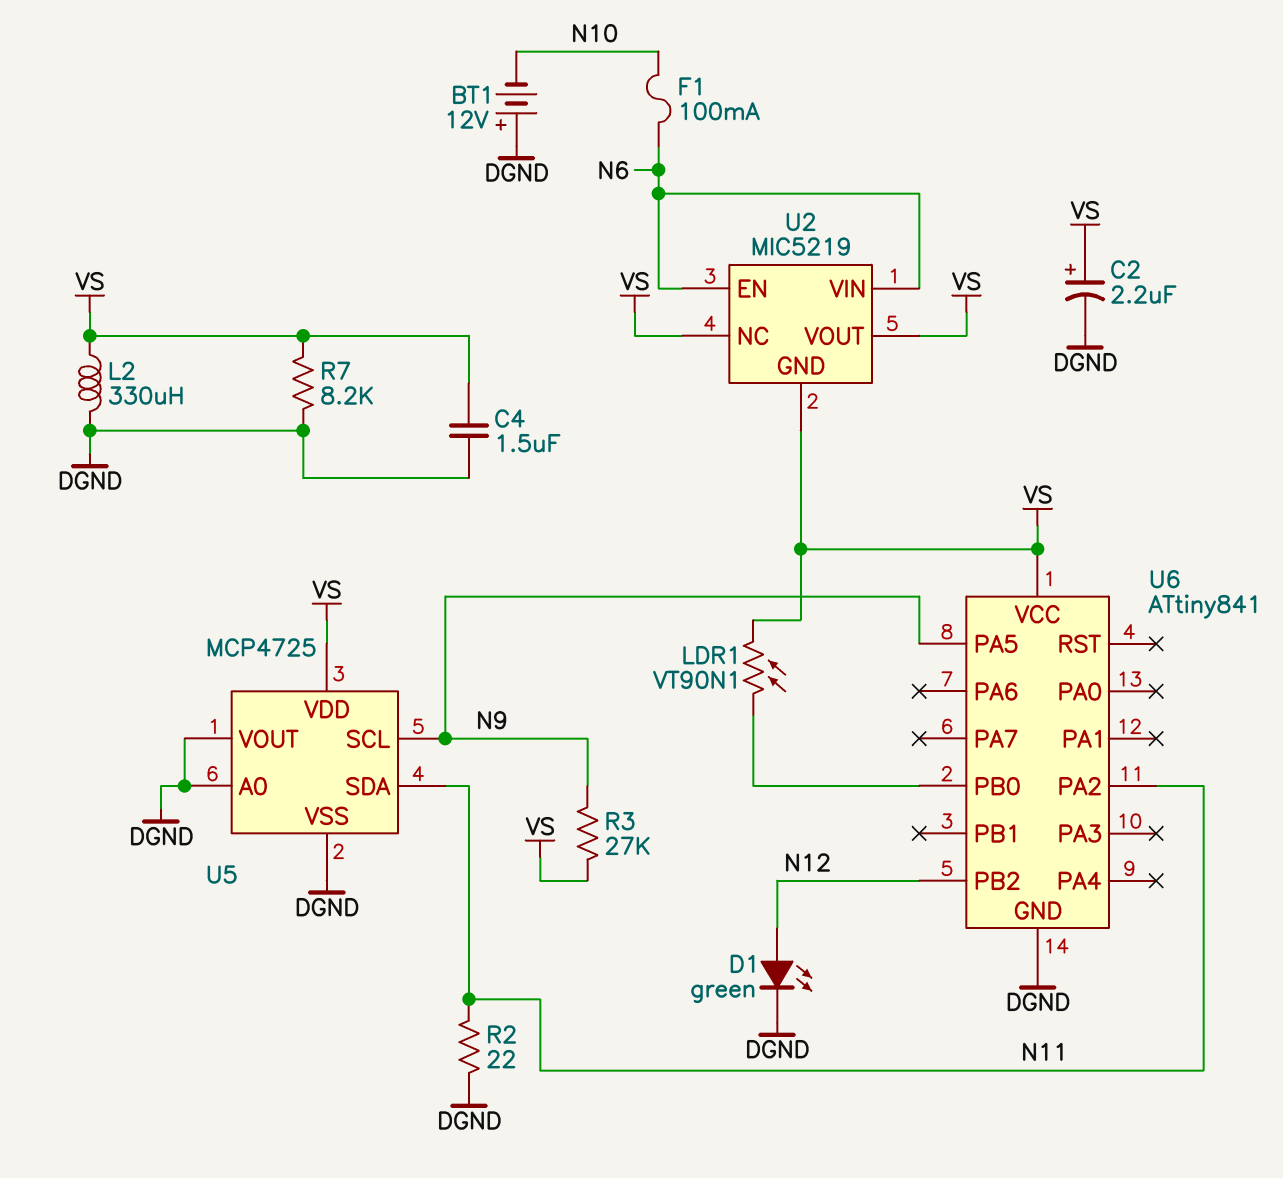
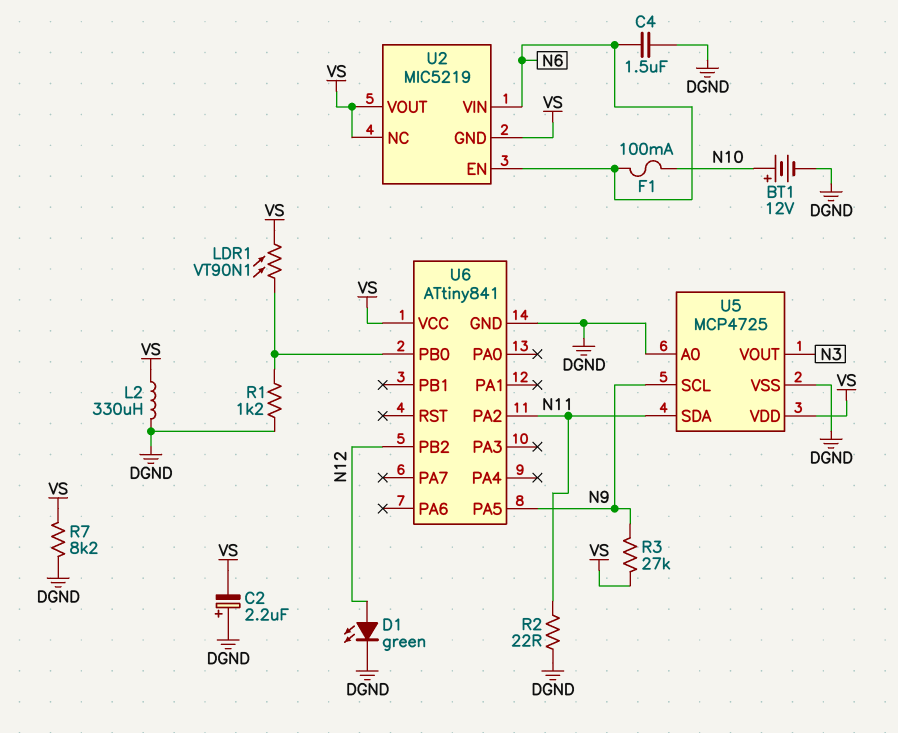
BT1: 12V (plus DGND, minus N10) -> 12V (plus N10, minus DGND)
C2: 2.2uF (plus VS, minus DGND) -> 2.2uF (plus DGND, minus VS)
C4: 1.5uF (DGND, VS) -> 1.5uF (DGND, N6)
R1: none -> 1.2k (DGND, U6/PB0)
U5 pin VOUT: DGND -> N3

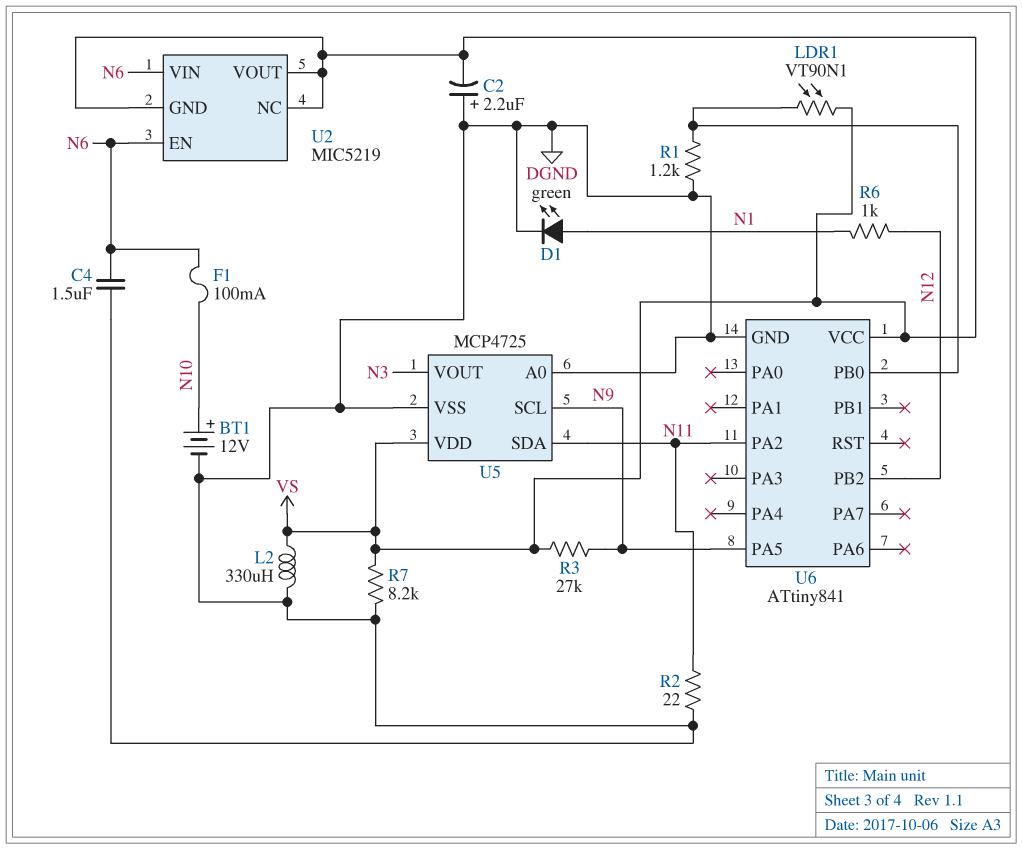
D1: LED green (A N12, K DGND) -> LED green (A N1, K DGND)
R6: none -> 1k (N1, N12)

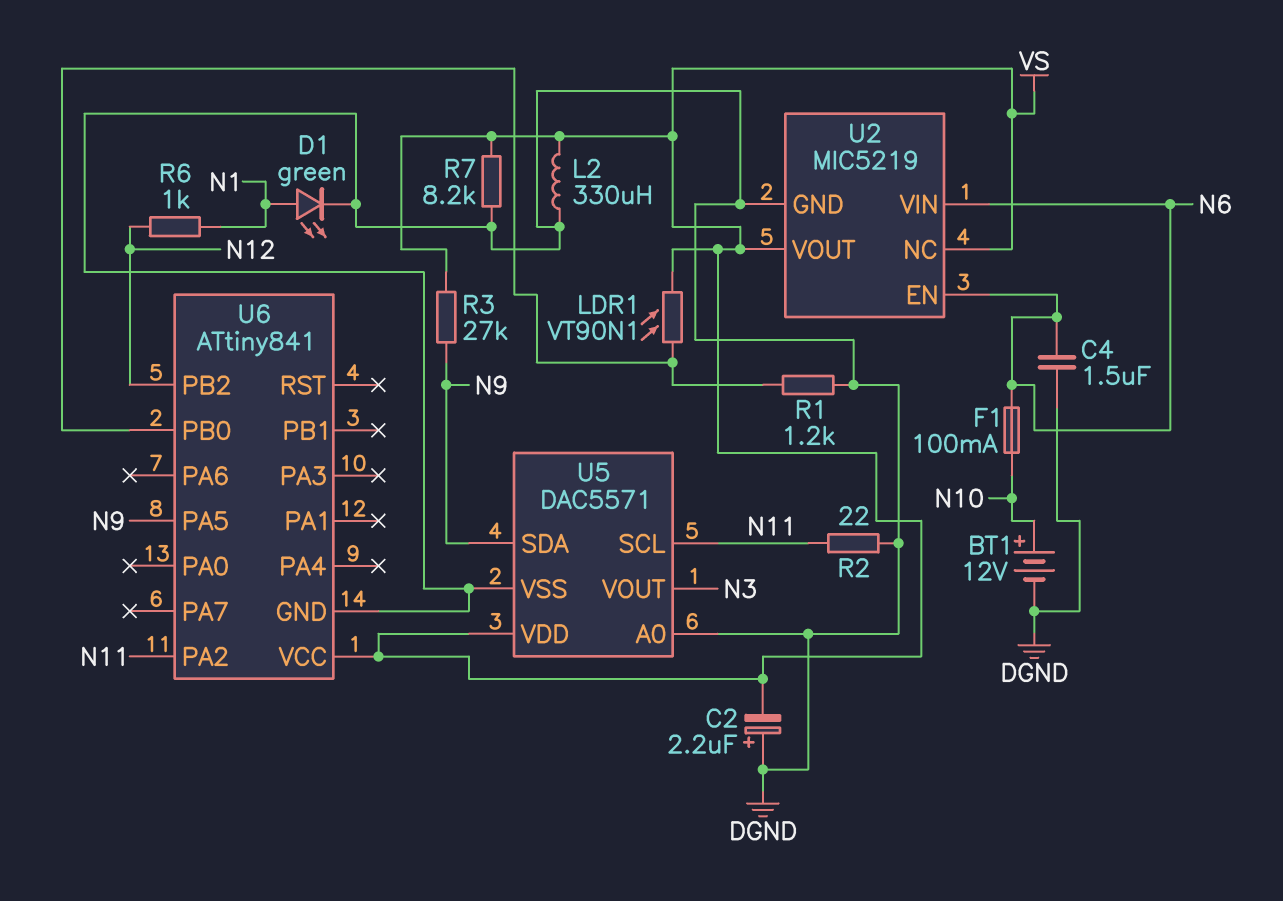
U2 pin GND: VS -> DGND
U5: MCP4725 -> DAC5571
U5 pin SCL: N9 -> N11
U5 pin SDA: N11 -> N9

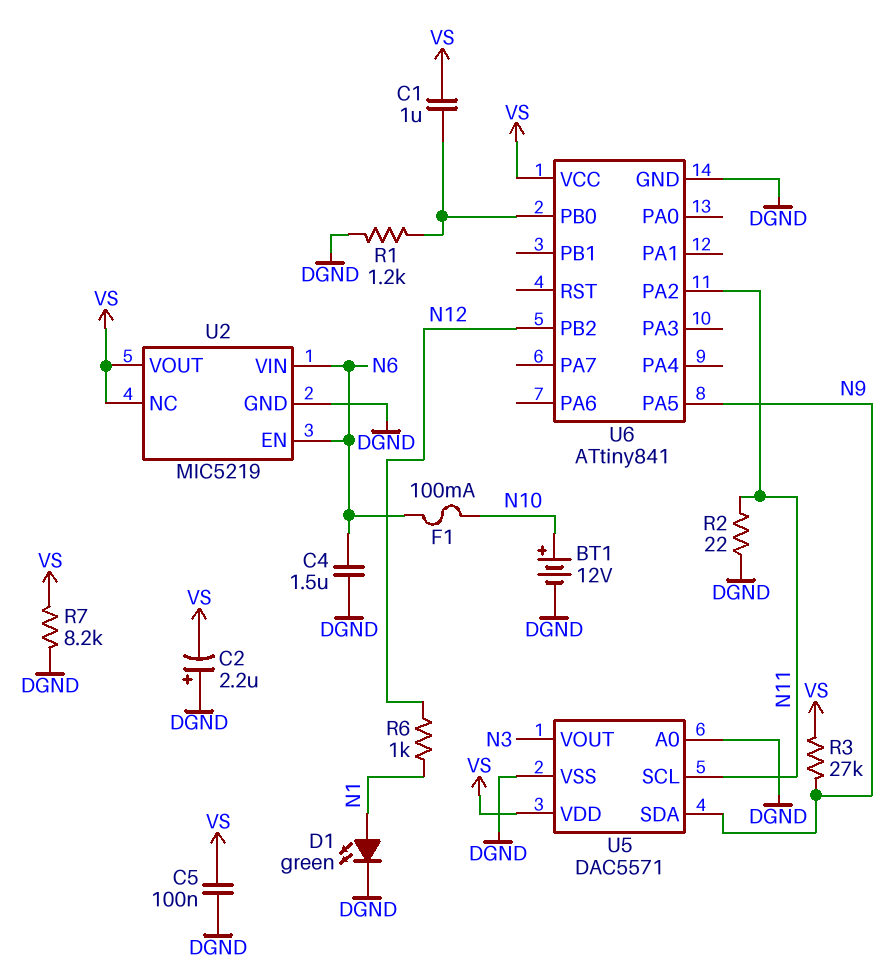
C1: none -> 1uF (U6/PB0, VS)
C5: none -> 100nF (DGND, VS)
L2: 330uH (DGND, VS) -> none
LDR1: VT90N1 (U6/PB0, VS) -> none

